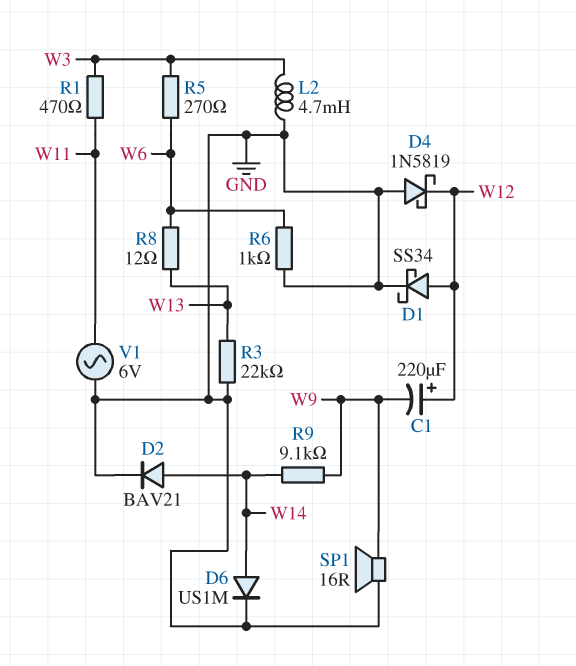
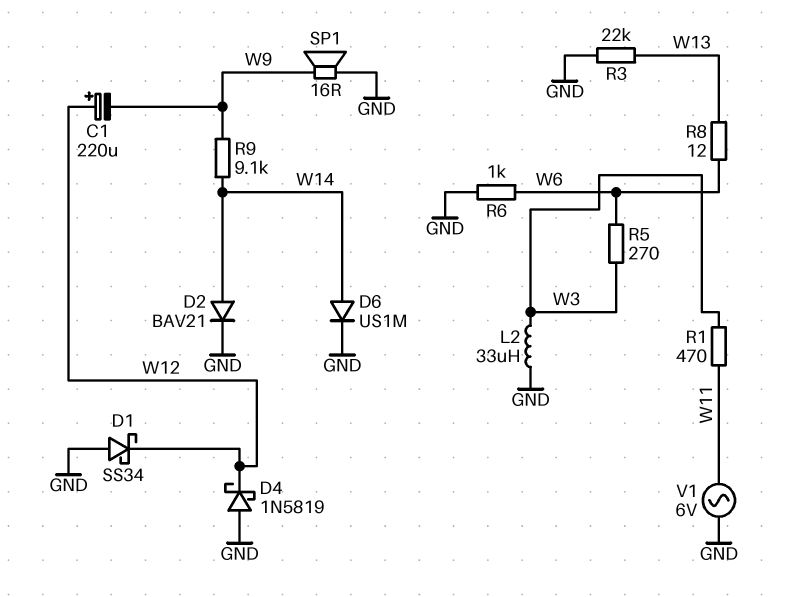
D1: schottky SS34 (A W12, K GND) -> schottky SS34 (A GND, K W12)
L2: 4.7mH (GND, W3) -> 33uH (GND, W3)

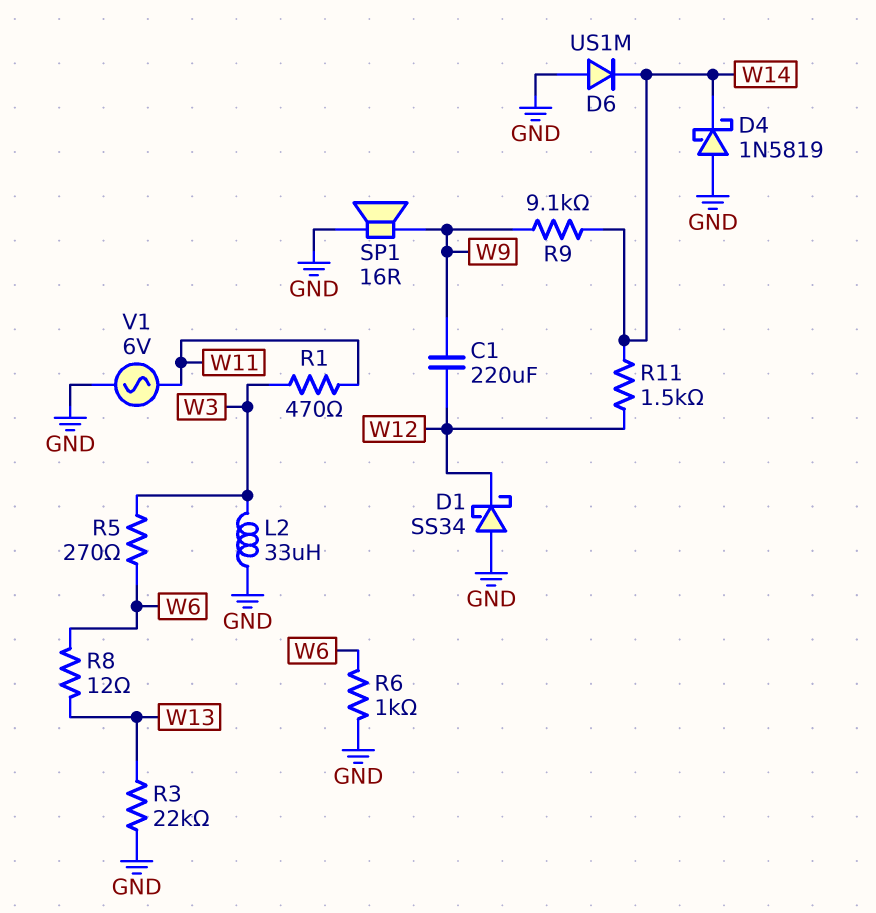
C1: 220uF (plus W12, minus W9) -> 220uF (W9, W12)
D2: diode BAV21 (A W14, K GND) -> none
D4: schottky 1N5819 (A GND, K W12) -> schottky 1N5819 (A GND, K W14)
D6: diode US1M (A W14, K GND) -> diode US1M (A GND, K W14)
R11: none -> 1.5k (W12, W14)

